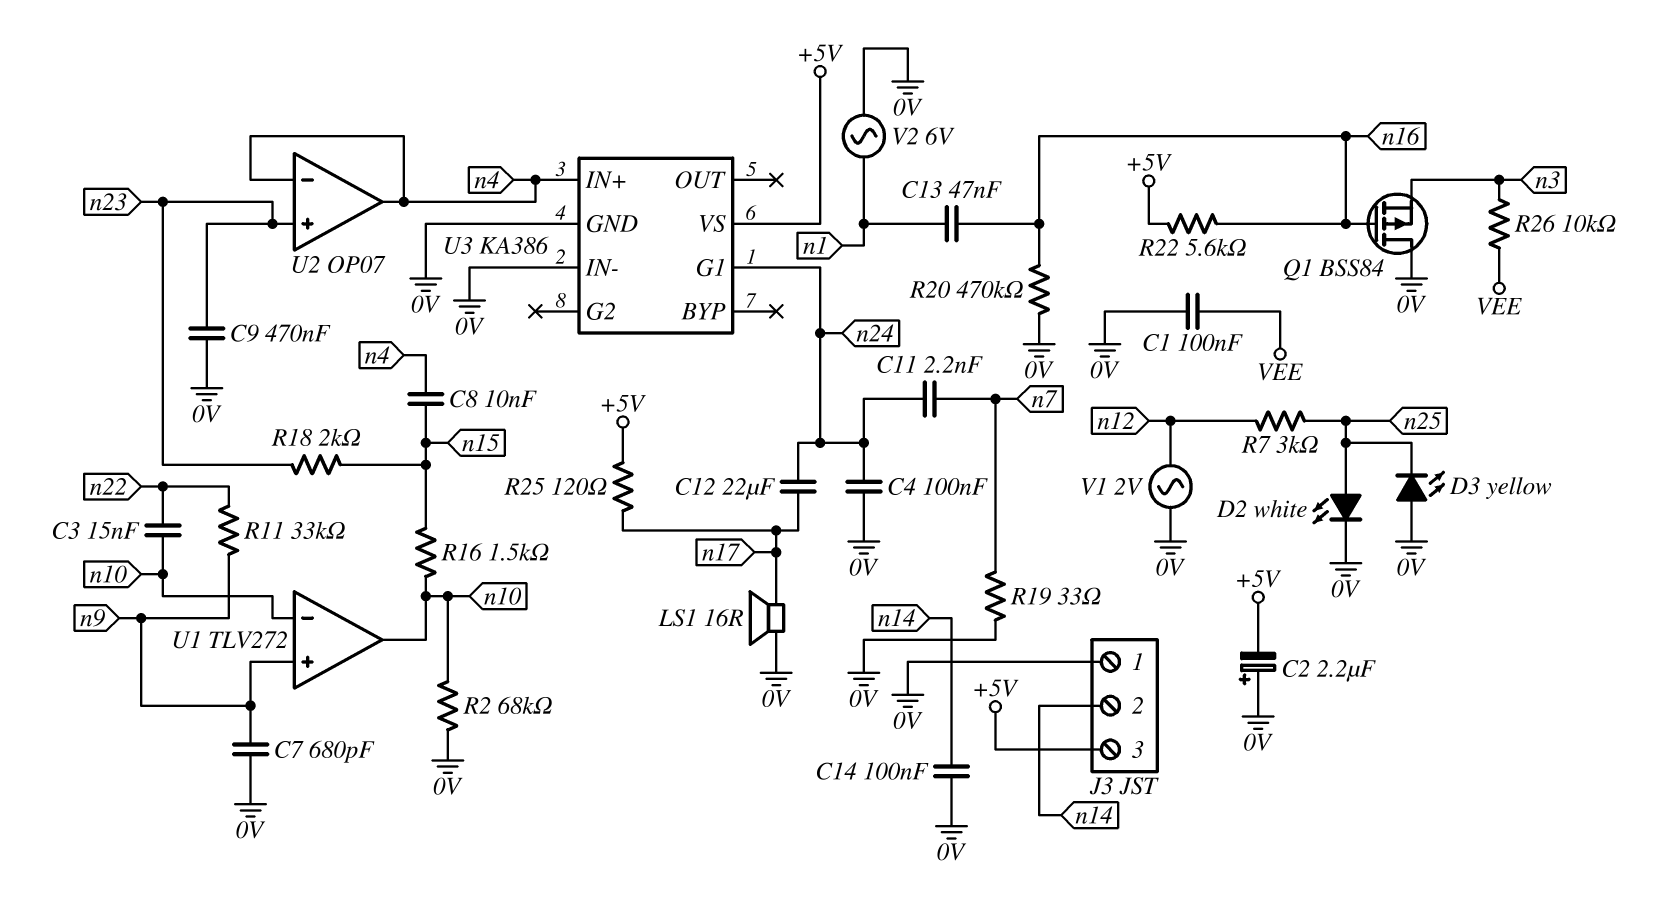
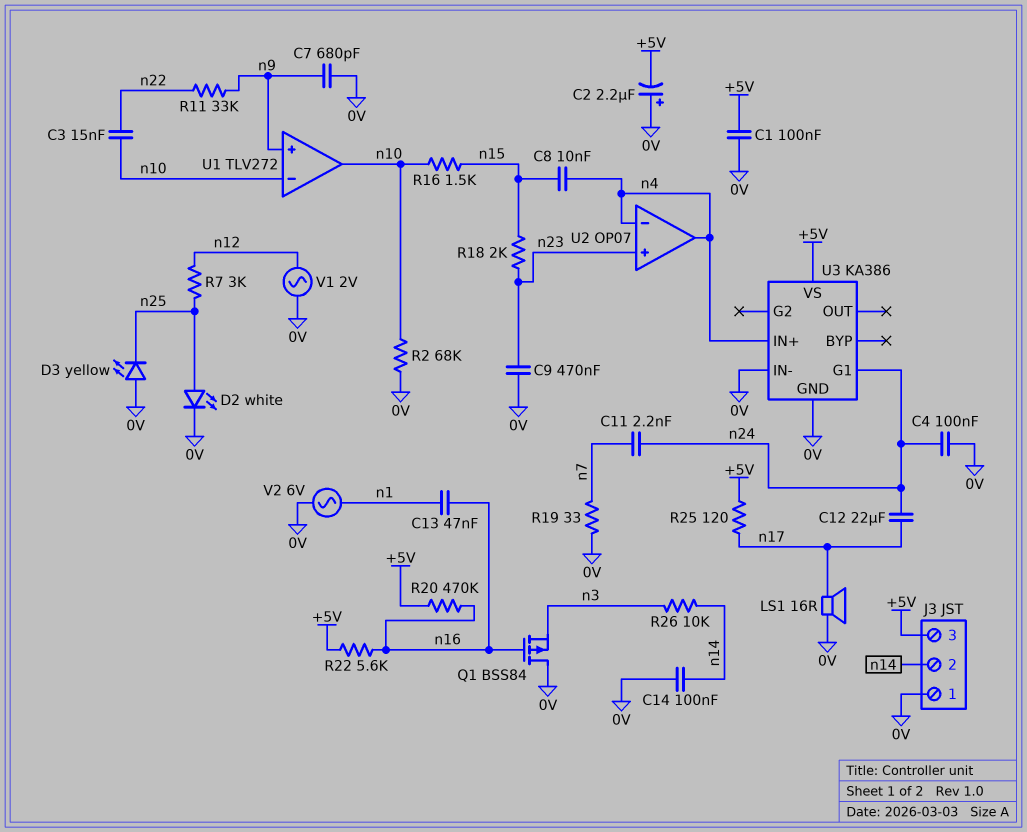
C1: 100nF (0V, VEE) -> 100nF (+5V, 0V)
R20: 470k (0V, n16) -> 470k (+5V, n16)
R26: 10k (VEE, n3) -> 10k (n3, n14)

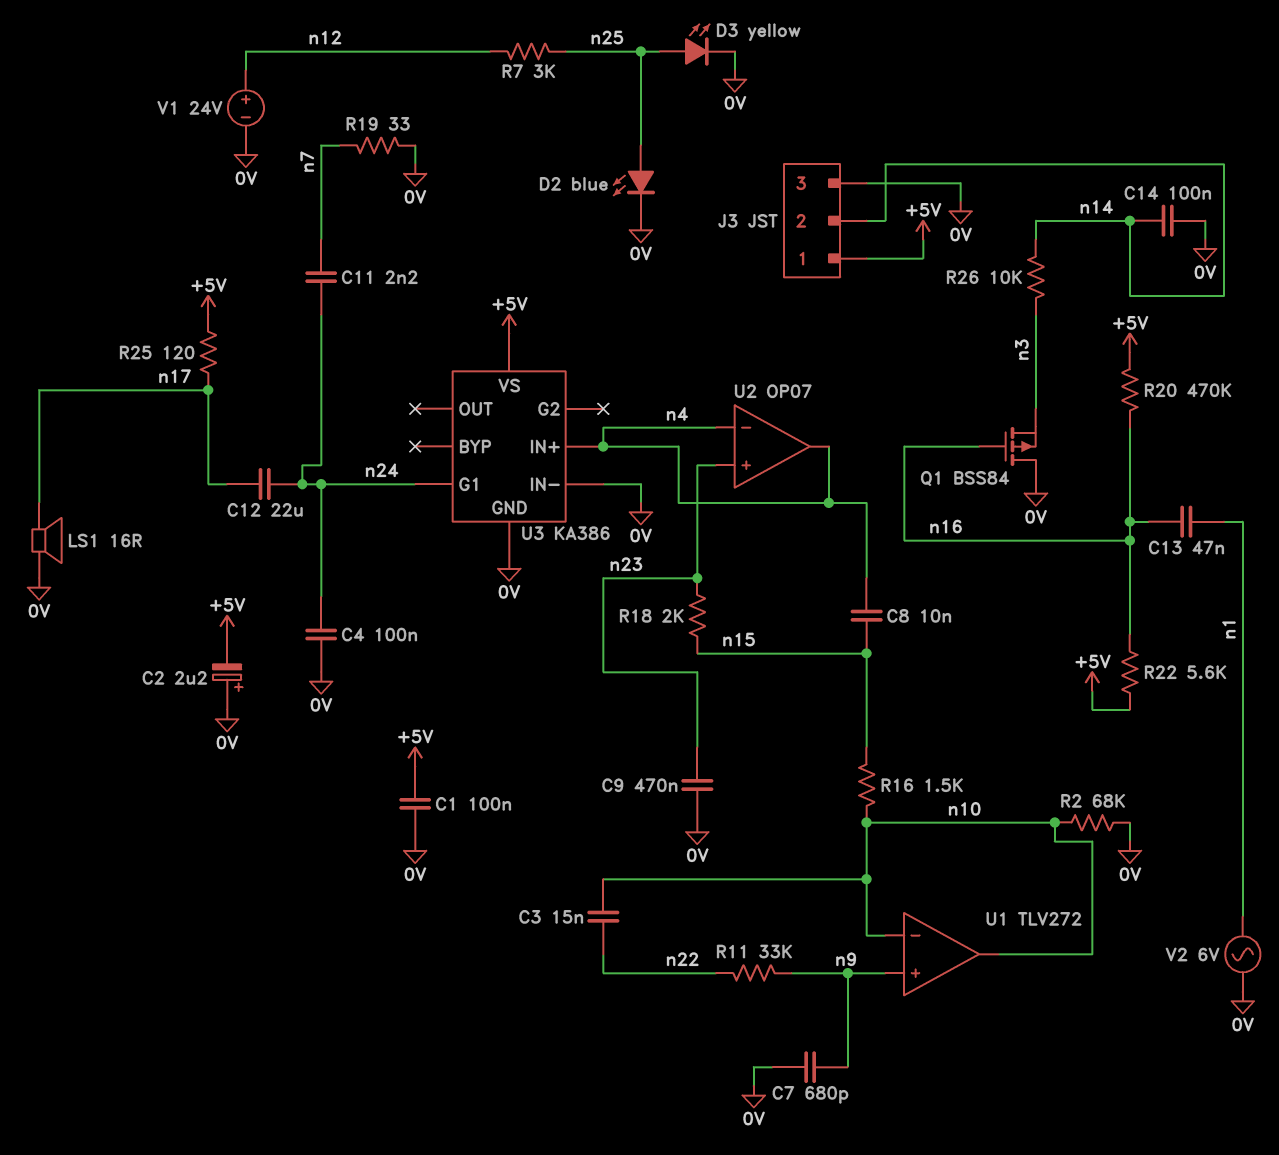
D2: LED white (A n25, K 0V) -> LED blue (A n25, K 0V)
D3: LED yellow (A 0V, K n25) -> LED yellow (A n25, K 0V)
J3 pin 1: 0V -> +5V
J3 pin 3: +5V -> 0V
V1: AC 2V (0V, n12) -> 24V (plus n12, minus 0V)

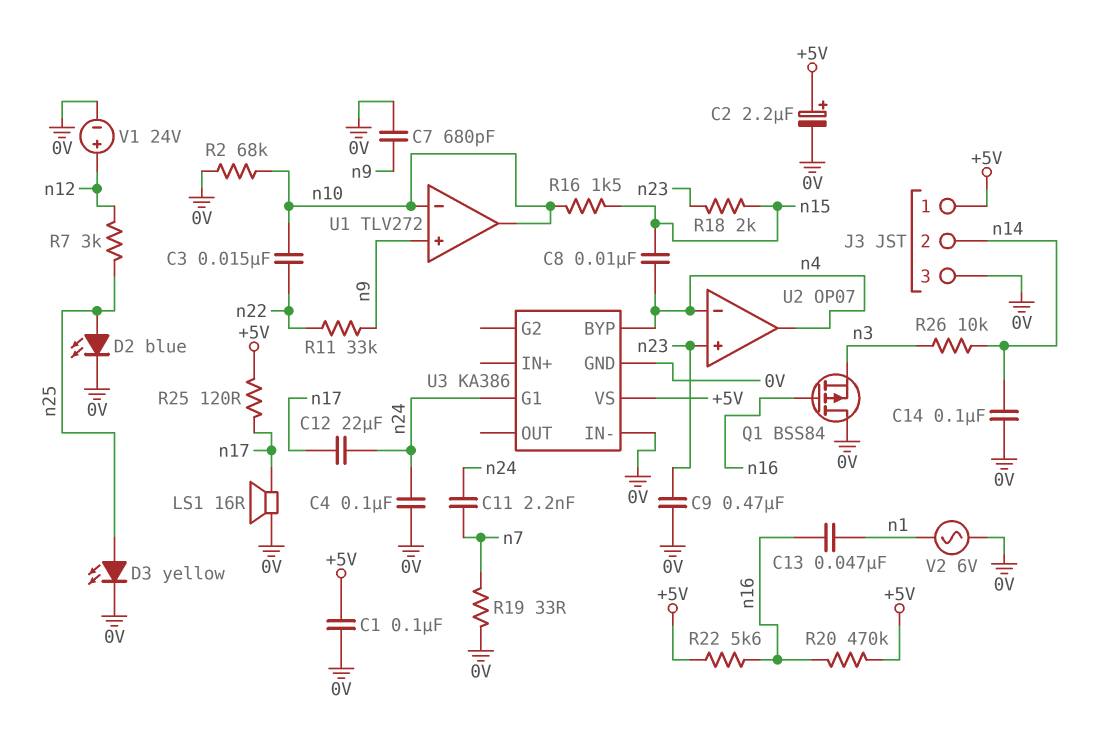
C2: 2.2uF (plus 0V, minus +5V) -> 2.2uF (plus +5V, minus 0V)
U3 pin BYP: none -> n4
U3 pin IN+: n4 -> none

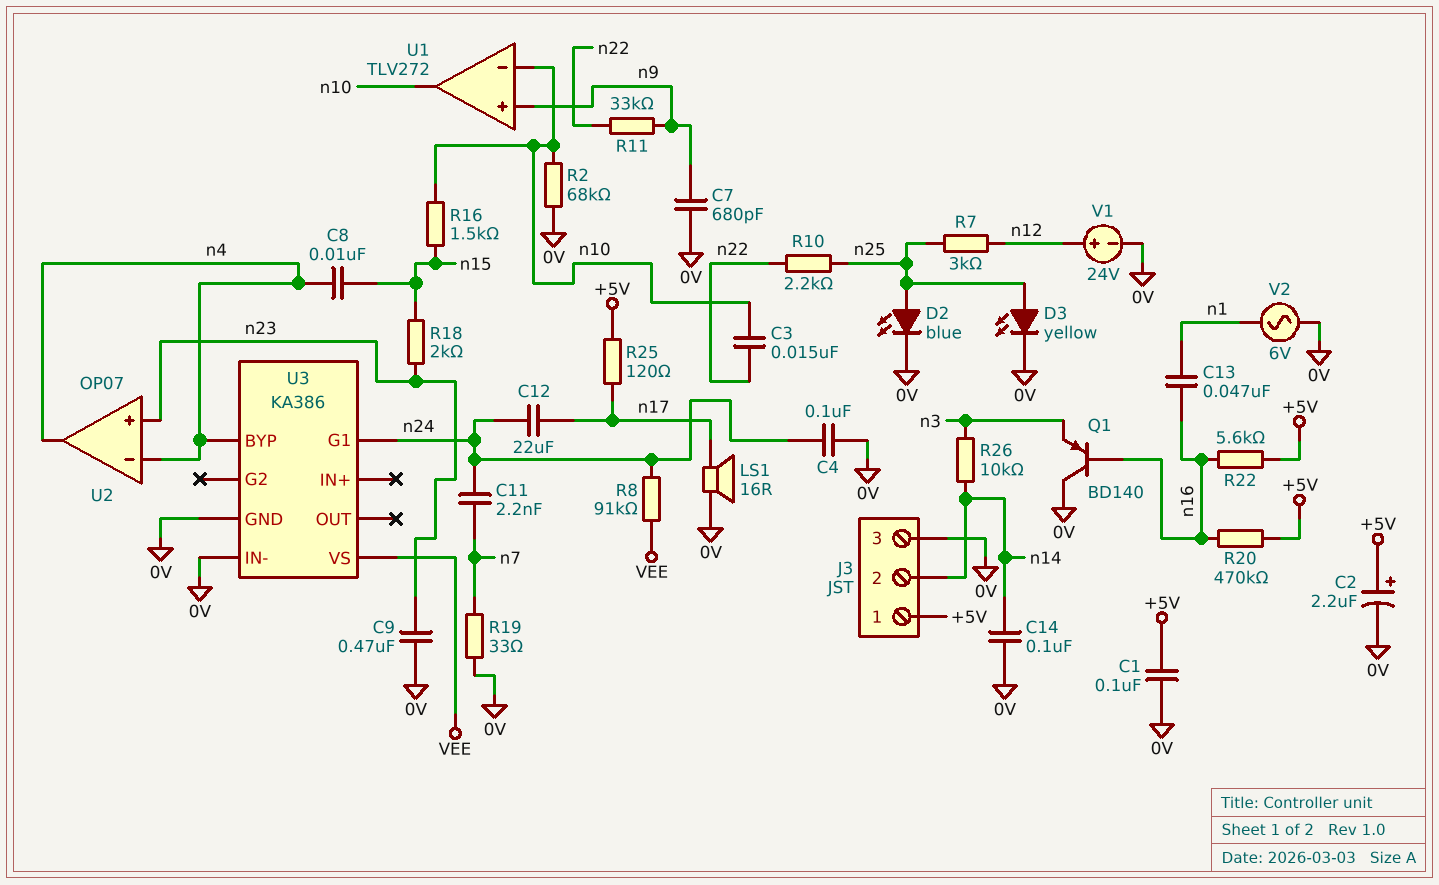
Q1: PMOS BSS84 (G n16, D 0V, S n3) -> PNP BD140 (B n16, C 0V, E n3)
R8: none -> 91k (VEE, n24)
R10: none -> 2.2k (n22, n25)
U3 pin VS: +5V -> VEE

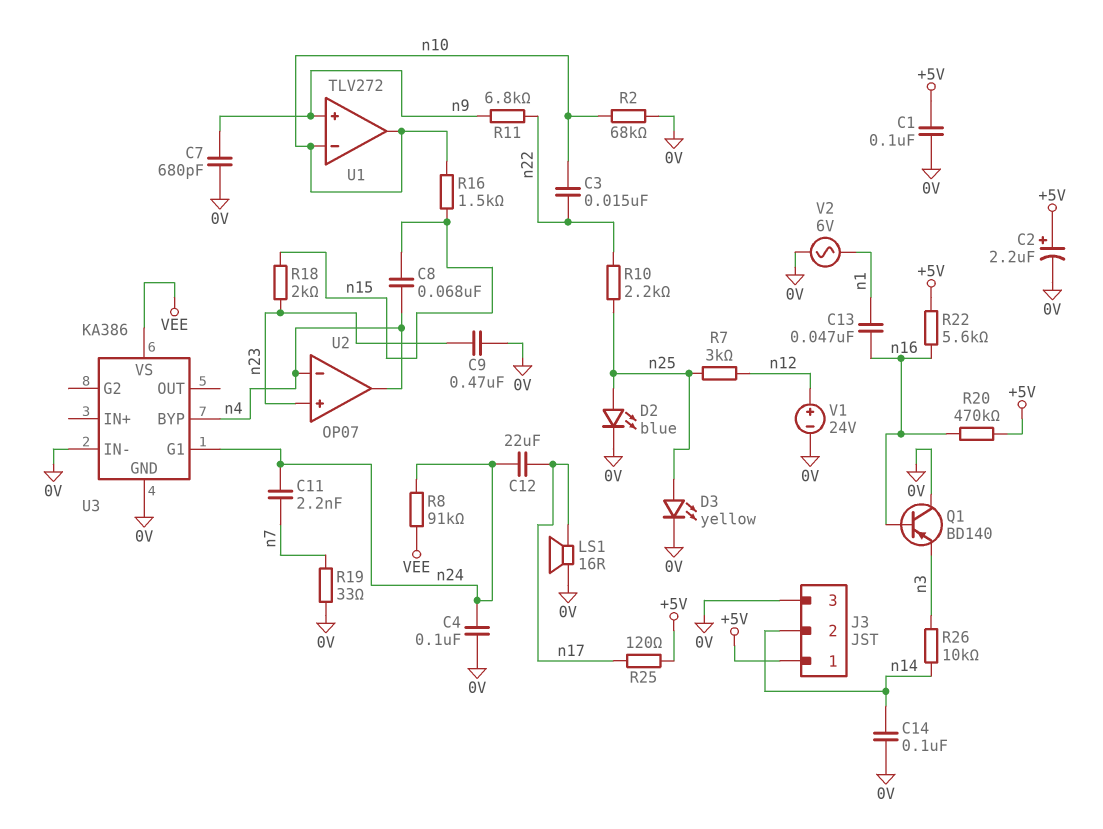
C8: 10nF (n4, n15) -> 68nF (n4, n15)
R11: 33k (n9, n22) -> 6.8k (n9, n22)

